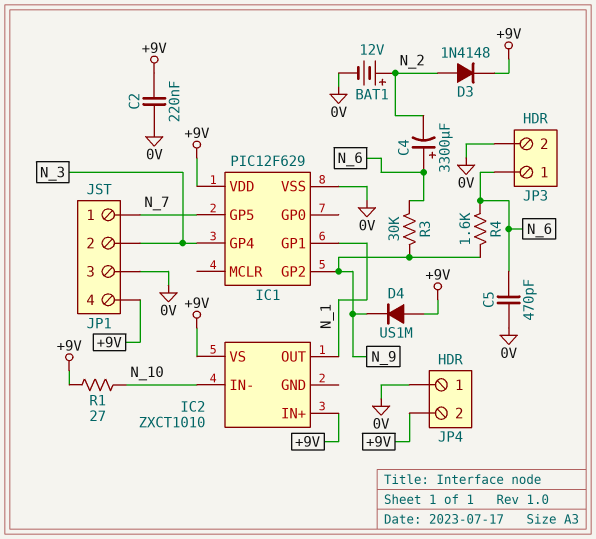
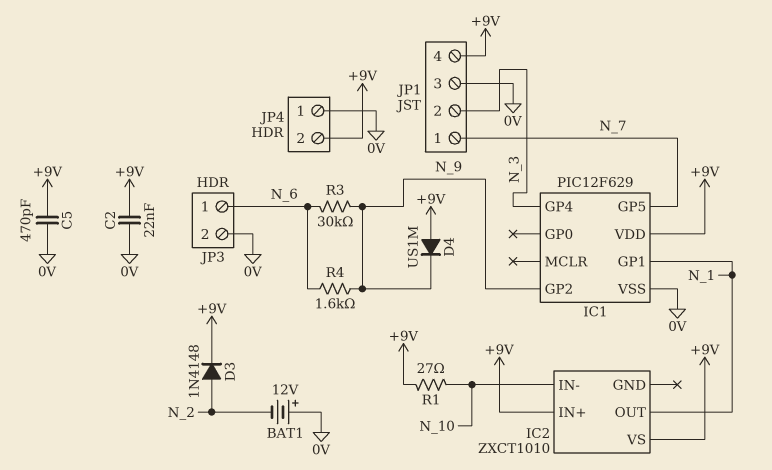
BAT1: 12V (plus N_2, minus 0V) -> 12V (plus 0V, minus N_2)
C2: 220nF (+9V, 0V) -> 22nF (+9V, 0V)
C4: 3300uF (plus N_6, minus N_2) -> none
C5: 470pF (0V, N_6) -> 470pF (+9V, 0V)

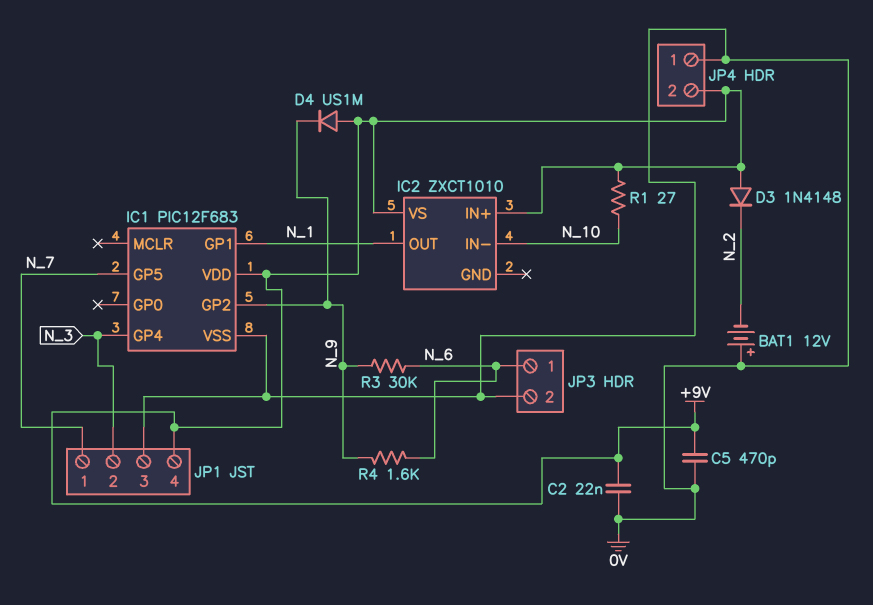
D3: diode 1N4148 (A N_2, K +9V) -> diode 1N4148 (A +9V, K N_2)
IC1: PIC12F629 -> PIC12F683

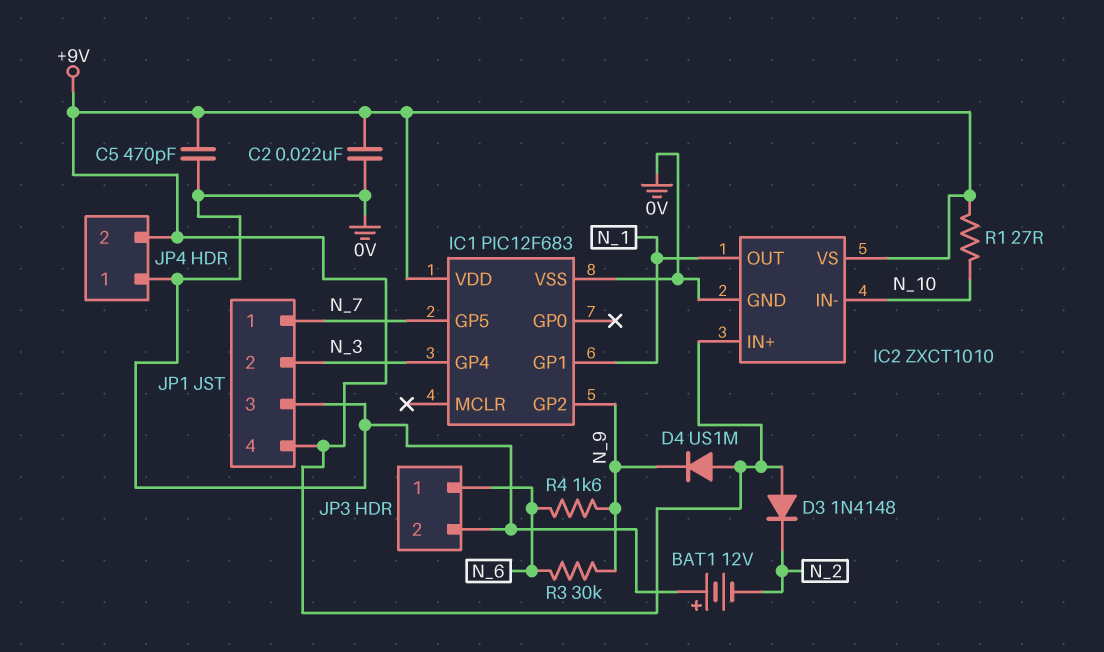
IC2 pin GND: none -> 0V

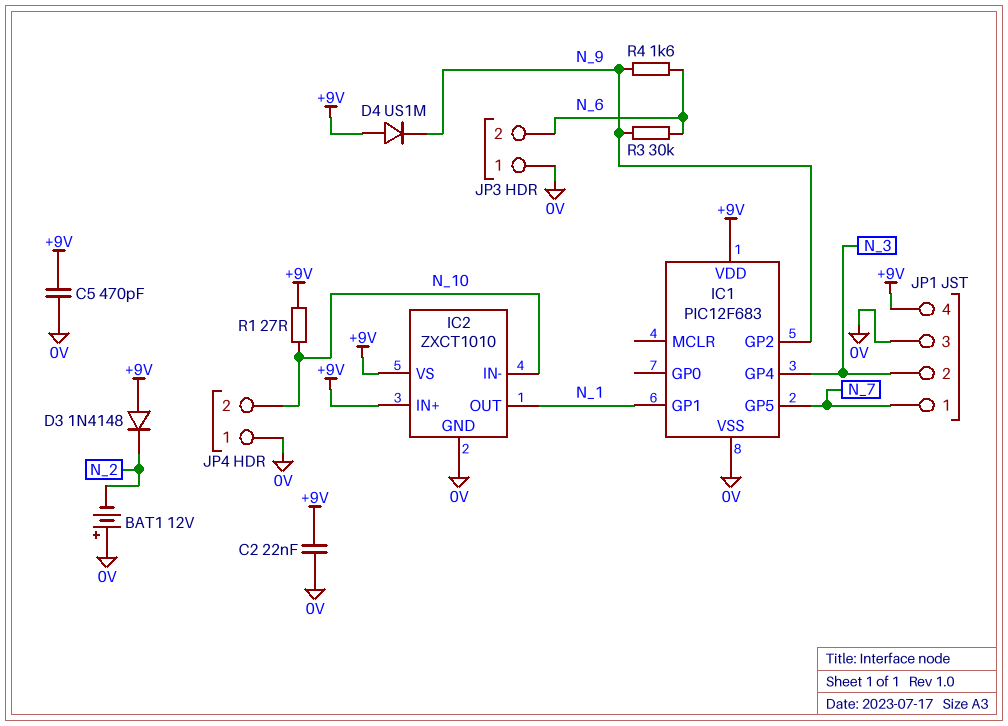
JP3 pin 1: N_6 -> 0V
JP3 pin 2: 0V -> N_6
JP4 pin 2: +9V -> N_10

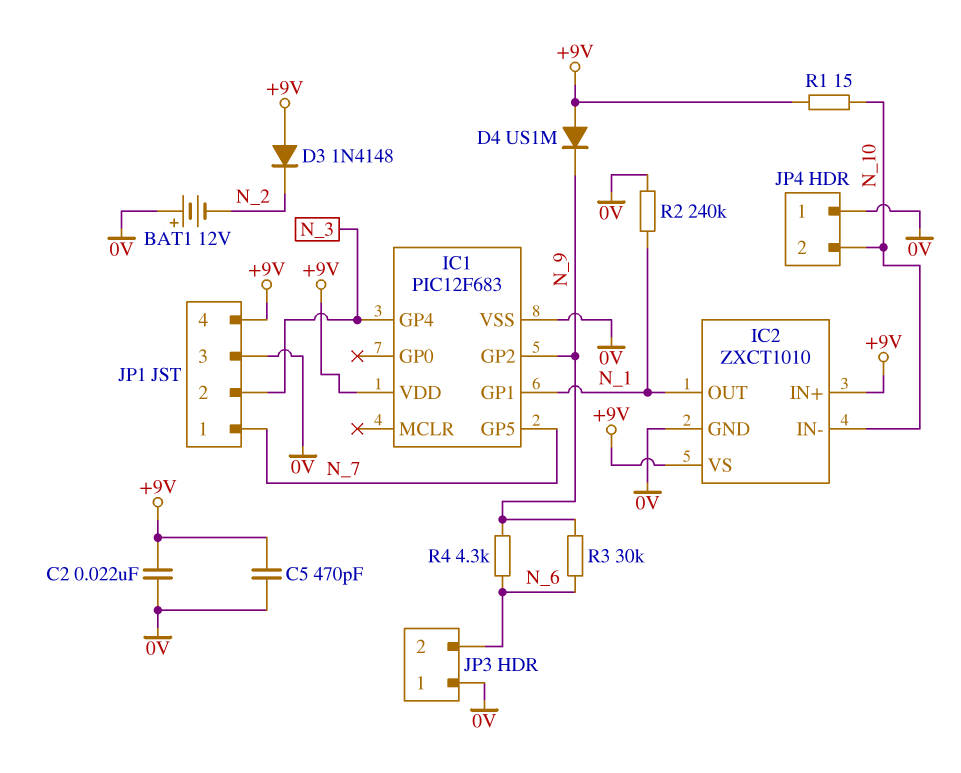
R1: 27 (+9V, N_10) -> 15 (+9V, N_10)
R2: none -> 240k (0V, N_1)
R4: 1.6k (N_6, N_9) -> 4.3k (N_6, N_9)

